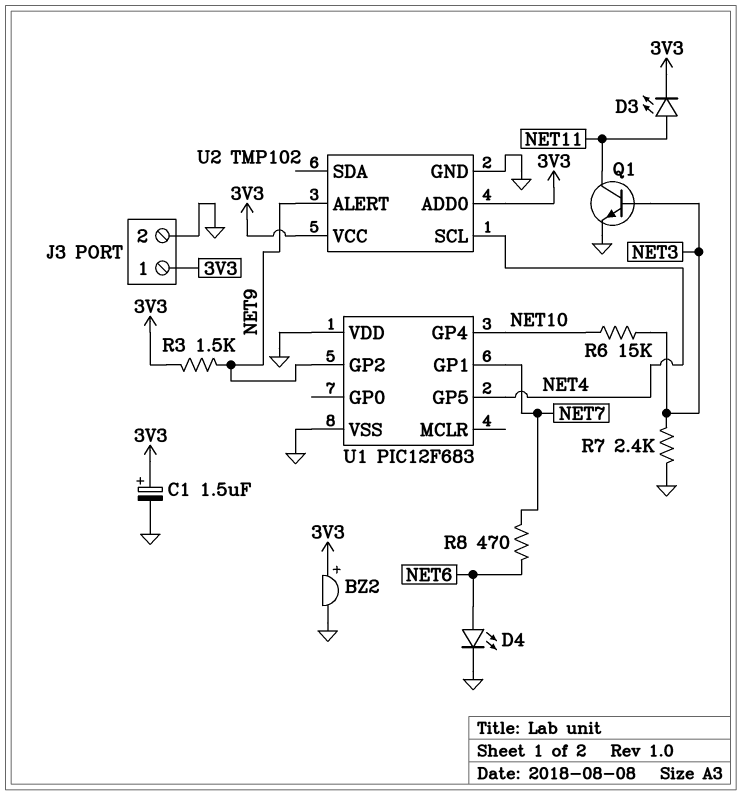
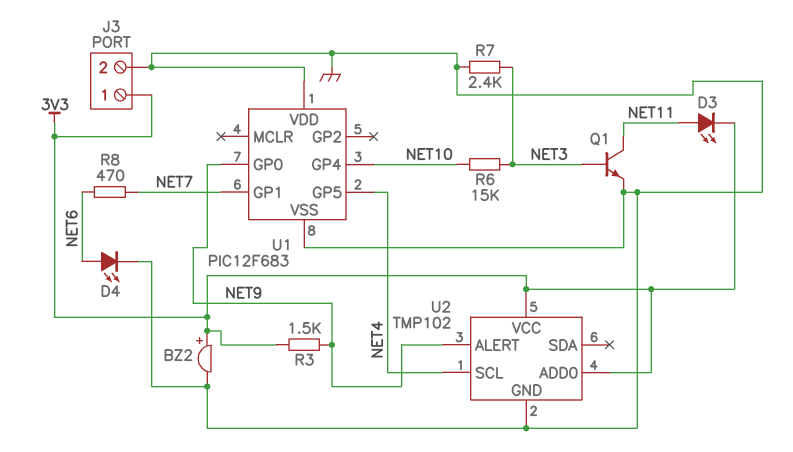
C1: 1.5uF (plus 3V3, minus GND) -> none
U1 pin GP0: none -> NET9
U1 pin GP2: NET9 -> none

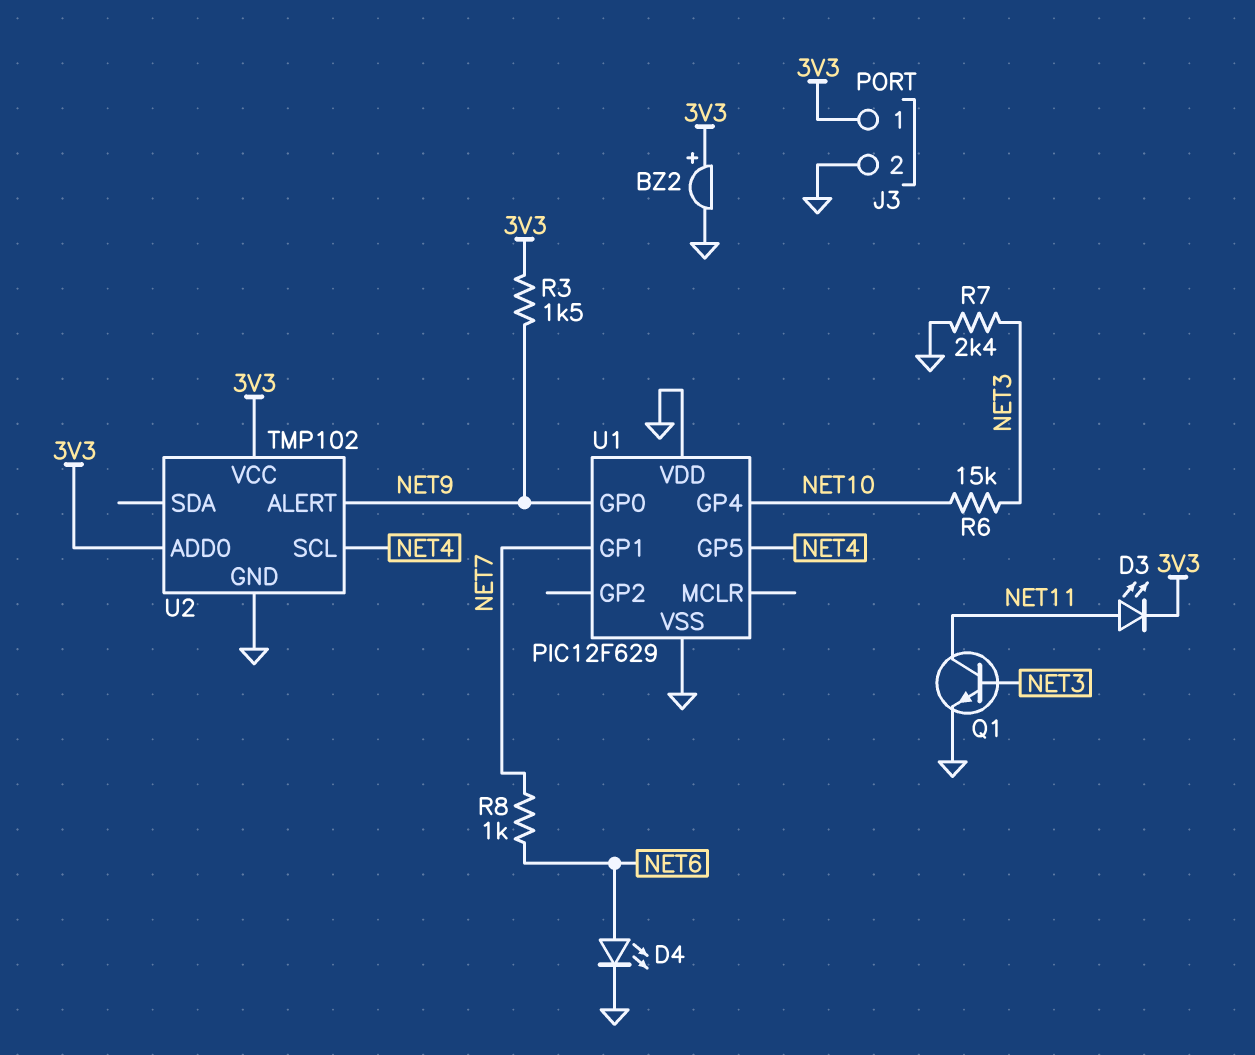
R8: 470 (NET6, NET7) -> 1k (NET6, NET7)
U1: PIC12F683 -> PIC12F629

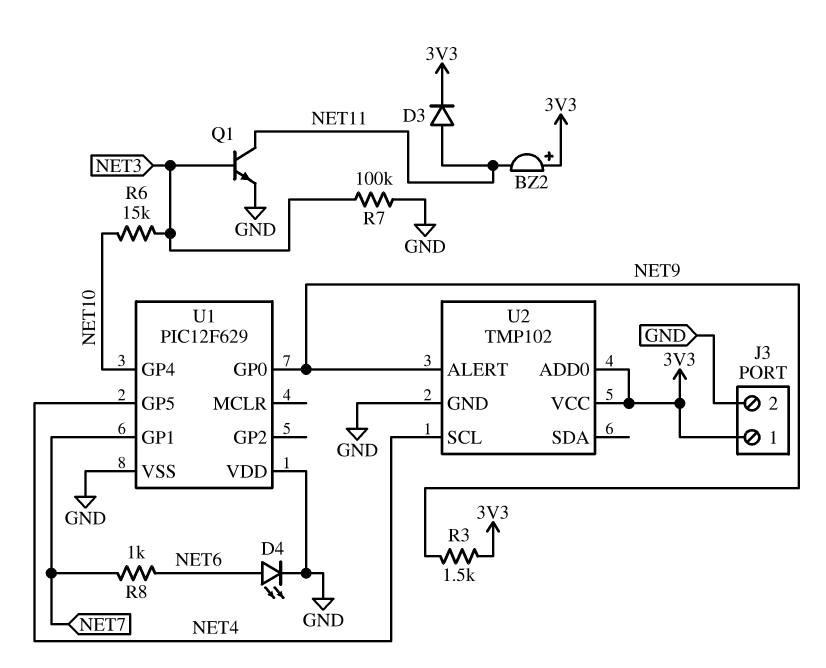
BZ2: buzzer (plus 3V3, minus GND) -> buzzer (plus 3V3, minus NET11)
D3: LED (A NET11, K 3V3) -> diode (A NET11, K 3V3)
R7: 2.4k (GND, NET3) -> 100k (GND, NET3)

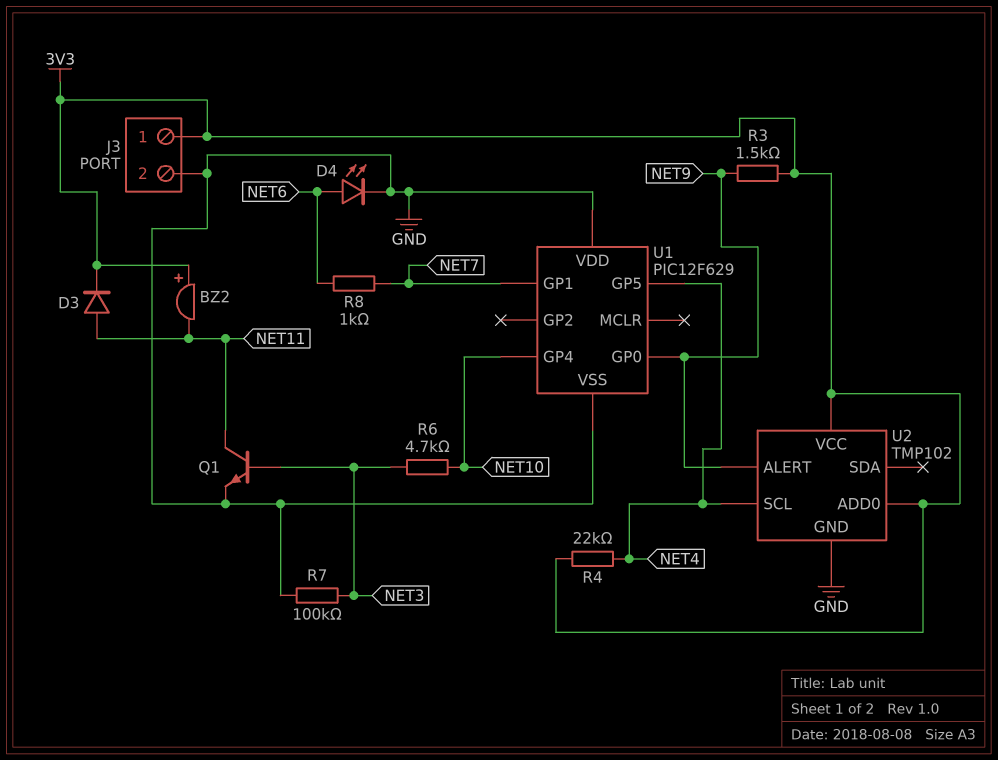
R4: none -> 22k (3V3, NET4)
R6: 15k (NET3, NET10) -> 4.7k (NET3, NET10)

